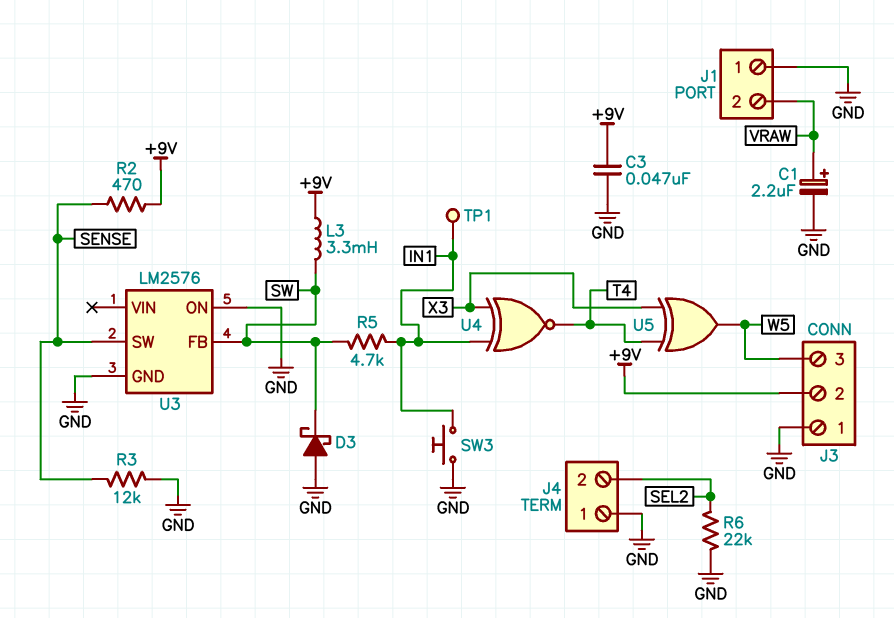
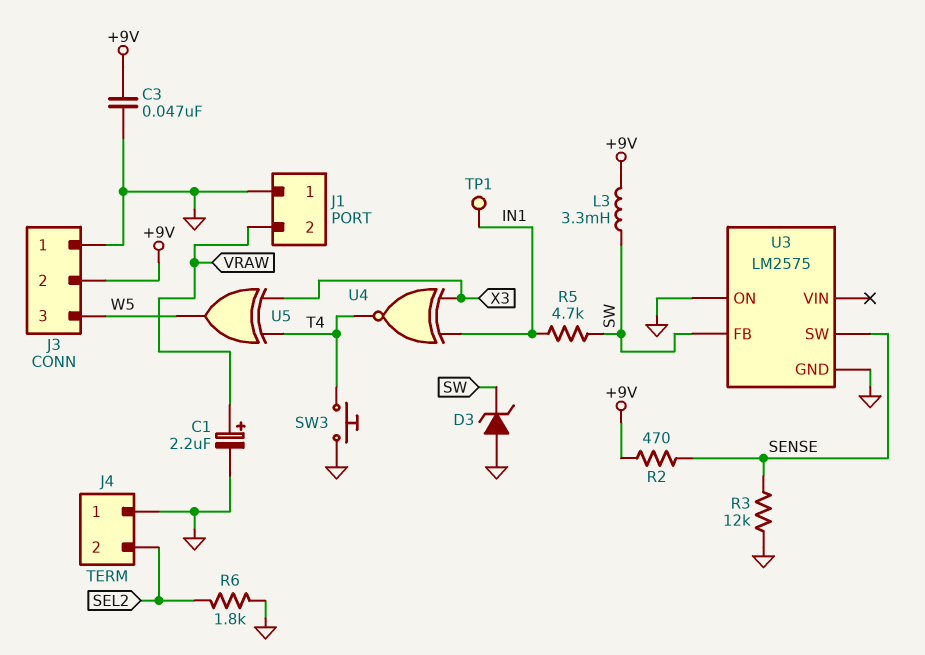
D3: schottky (A GND, K SW) -> zener (A GND, K SW)
R6: 22k (GND, SEL2) -> 1.8k (GND, SEL2)
SW3: button (GND, IN1) -> button (GND, T4)
U3: LM2576 -> LM2575

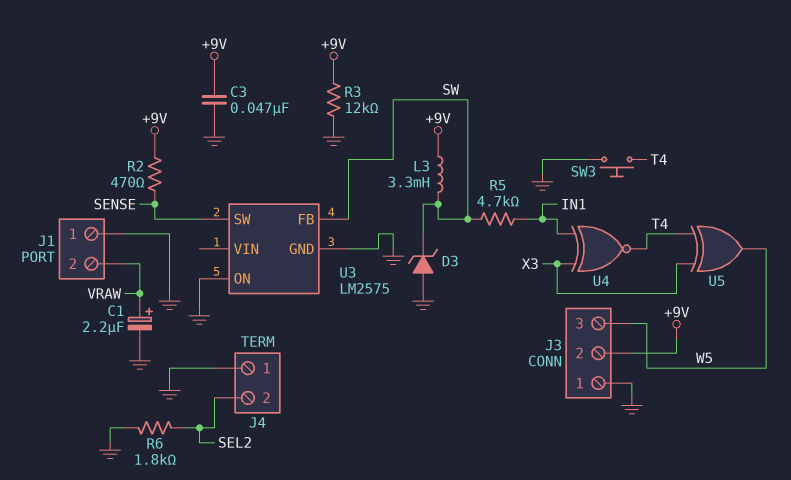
R3: 12k (GND, SENSE) -> 12k (+9V, GND)
TP1: test point (IN1) -> none

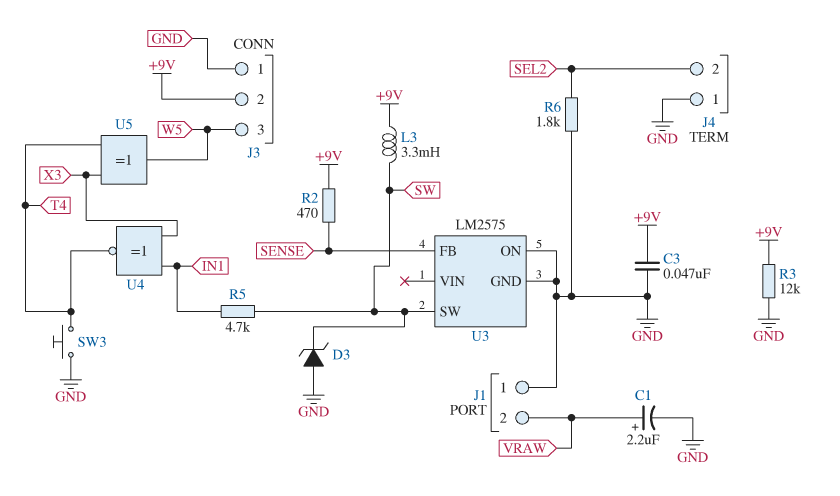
U3 pin FB: SW -> SENSE
U3 pin SW: SENSE -> SW

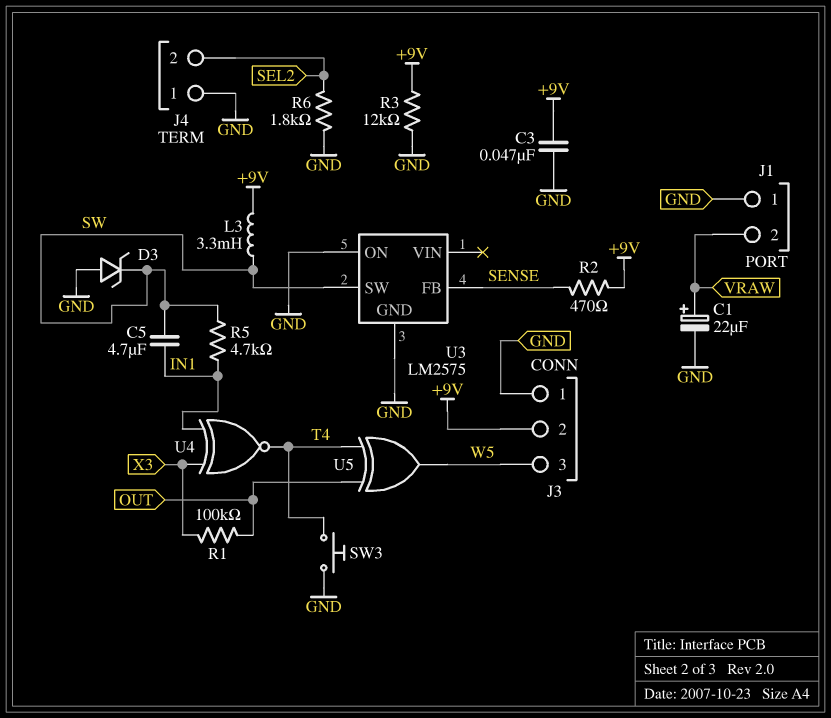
C1: 2.2uF (plus VRAW, minus GND) -> 22uF (plus VRAW, minus GND)
C5: none -> 4.7uF (IN1, SW)
R1: none -> 100k (OUT, X3)
U5: XOR (in T4, in X3, out W5) -> XOR (in OUT, in T4, out W5)

